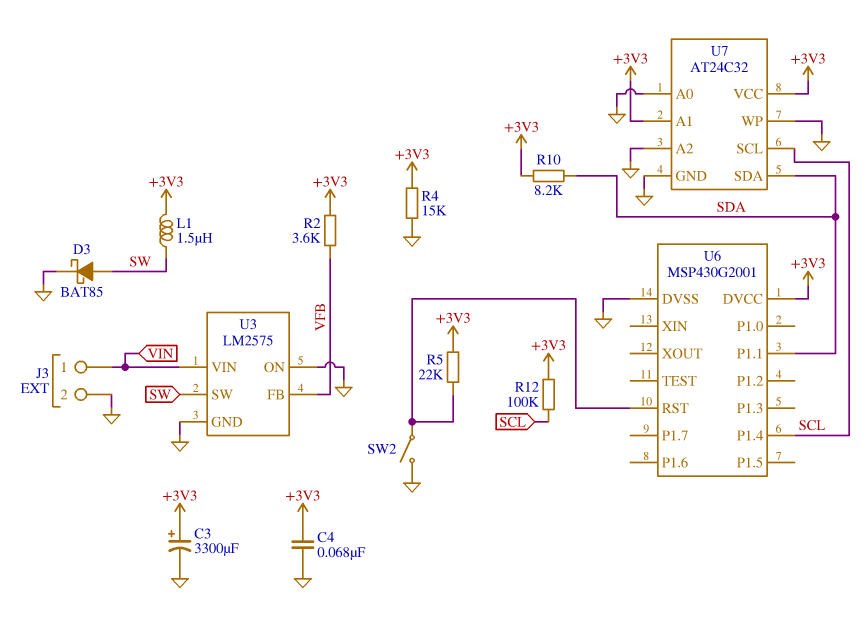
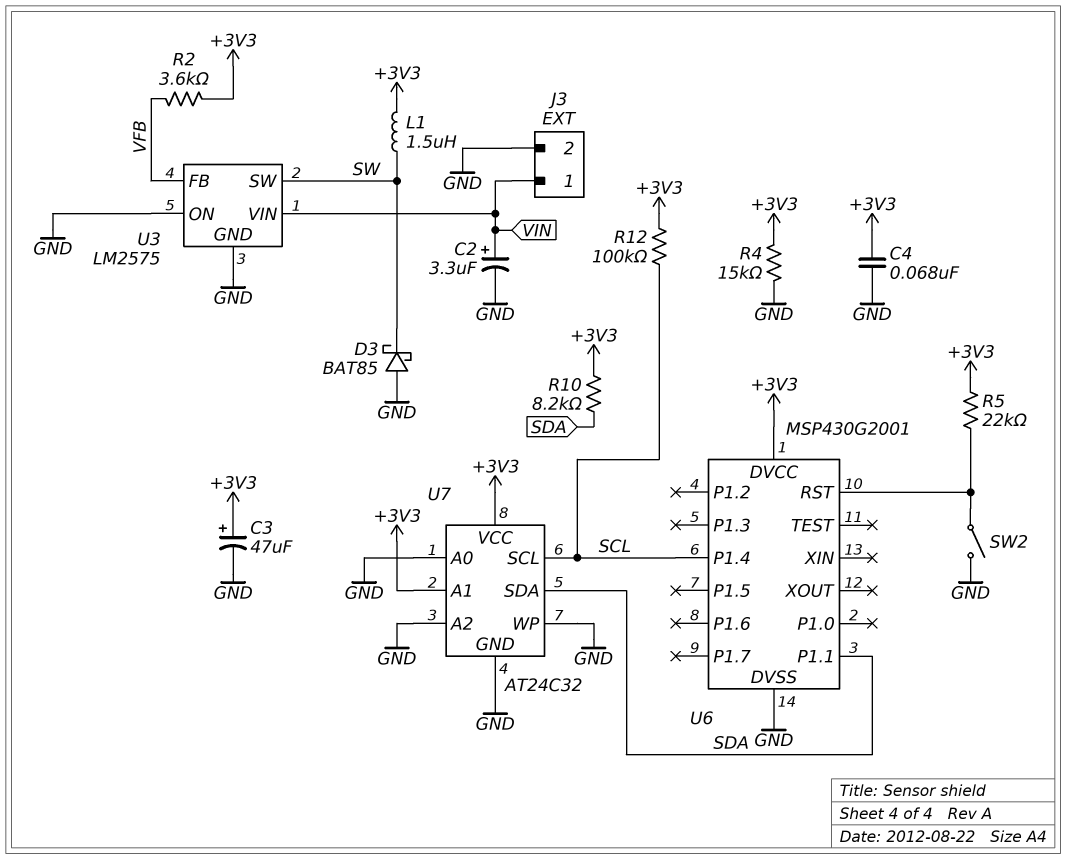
C2: none -> 3.3uF (plus VIN, minus GND)
C3: 3300uF (plus +3V3, minus GND) -> 47uF (plus +3V3, minus GND)
D3: schottky BAT85 (A SW, K GND) -> schottky BAT85 (A GND, K SW)

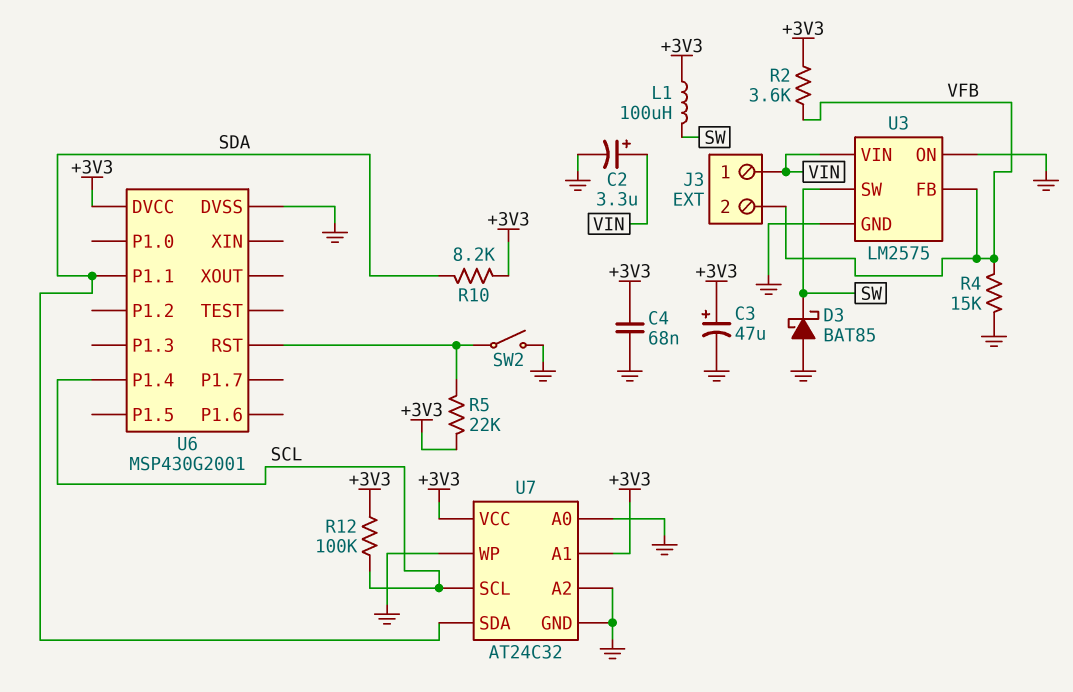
J3 pin 2: GND -> VFB
L1: 1.5uH (+3V3, SW) -> 100uH (+3V3, SW)
R4: 15k (+3V3, GND) -> 15k (GND, VFB)

